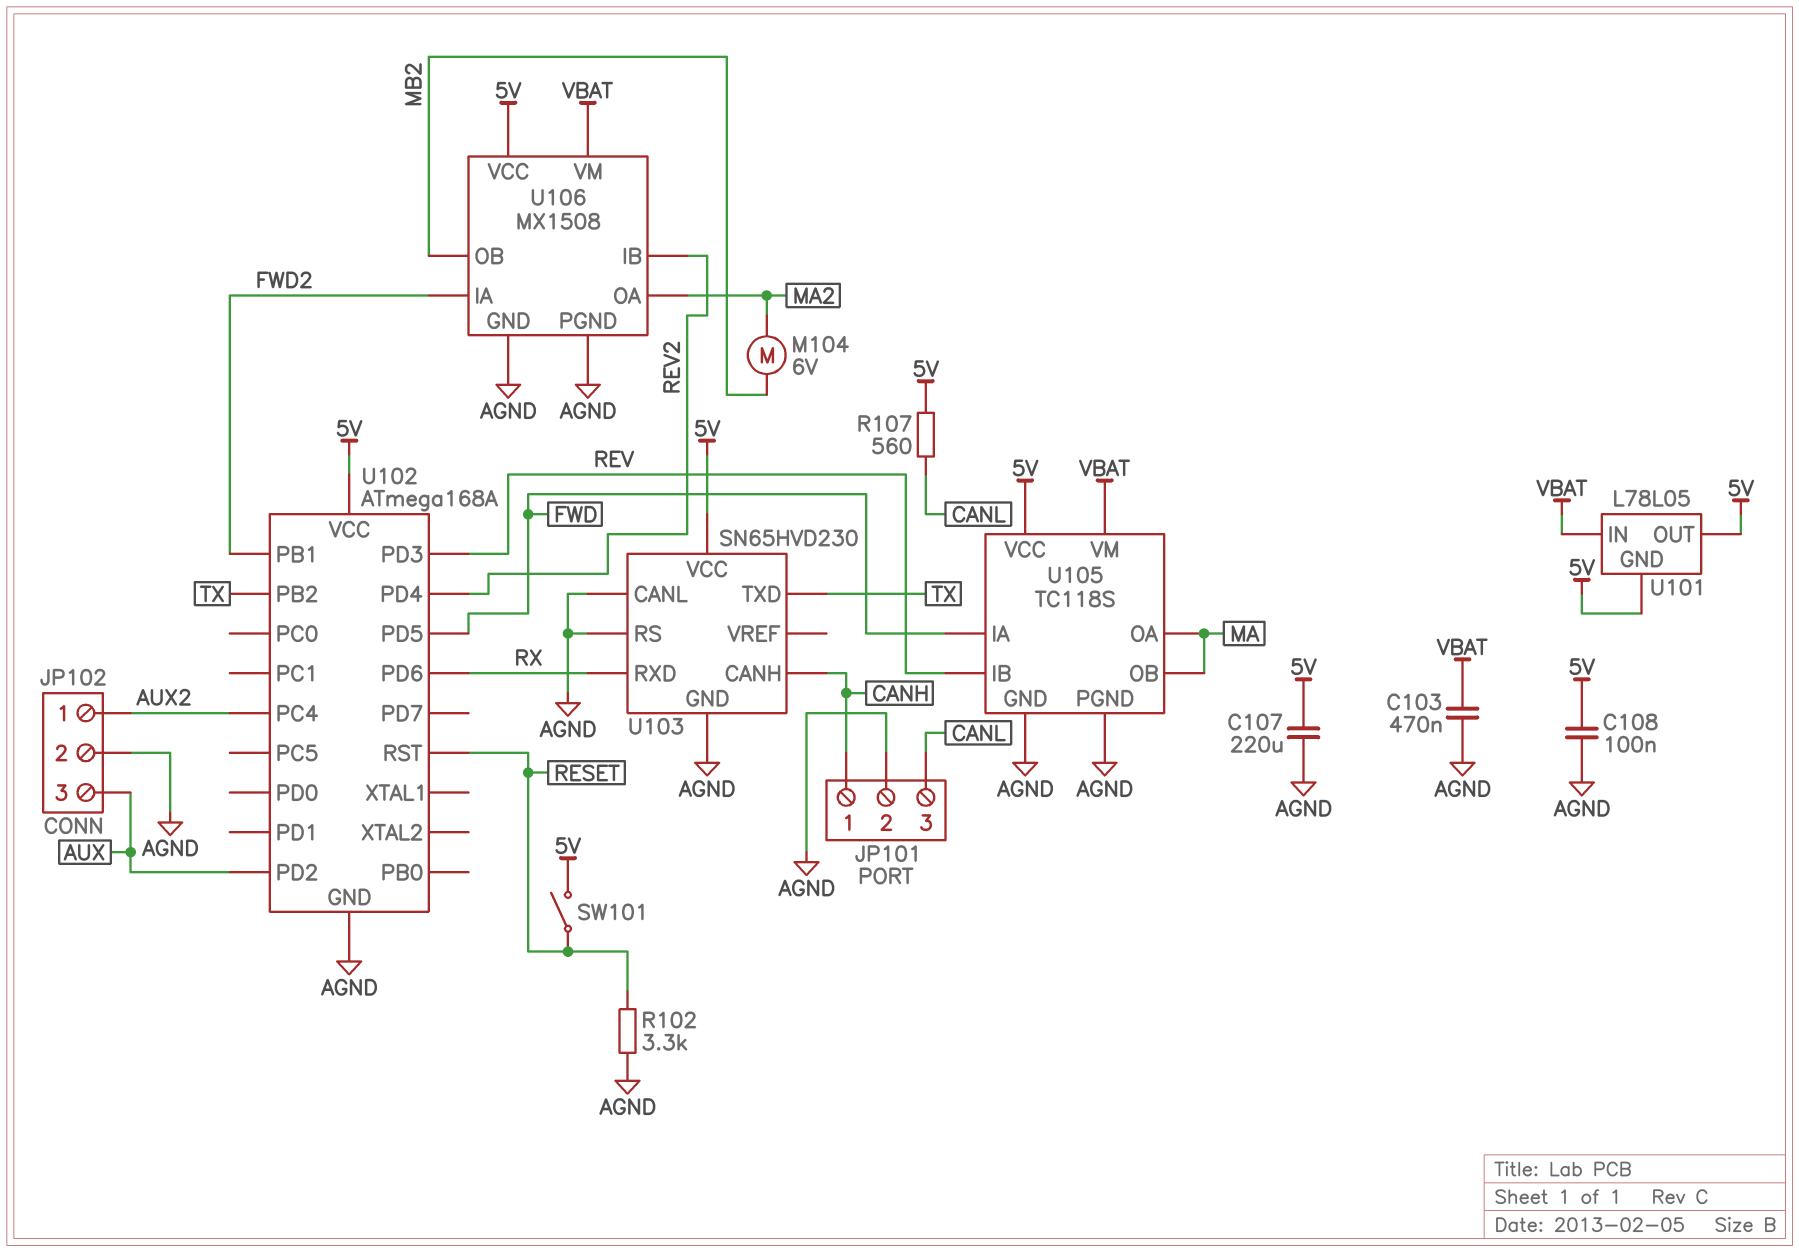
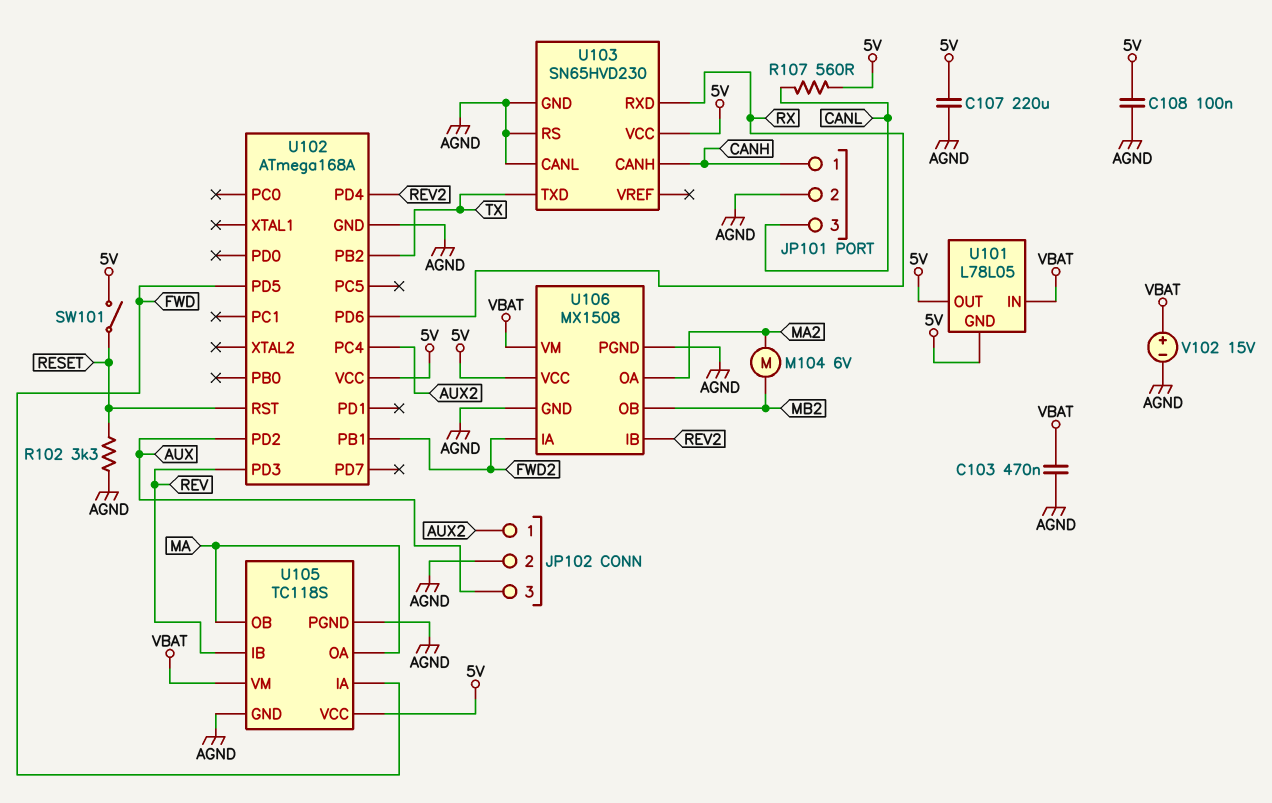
V102: none -> 15V (plus VBAT, minus AGND)

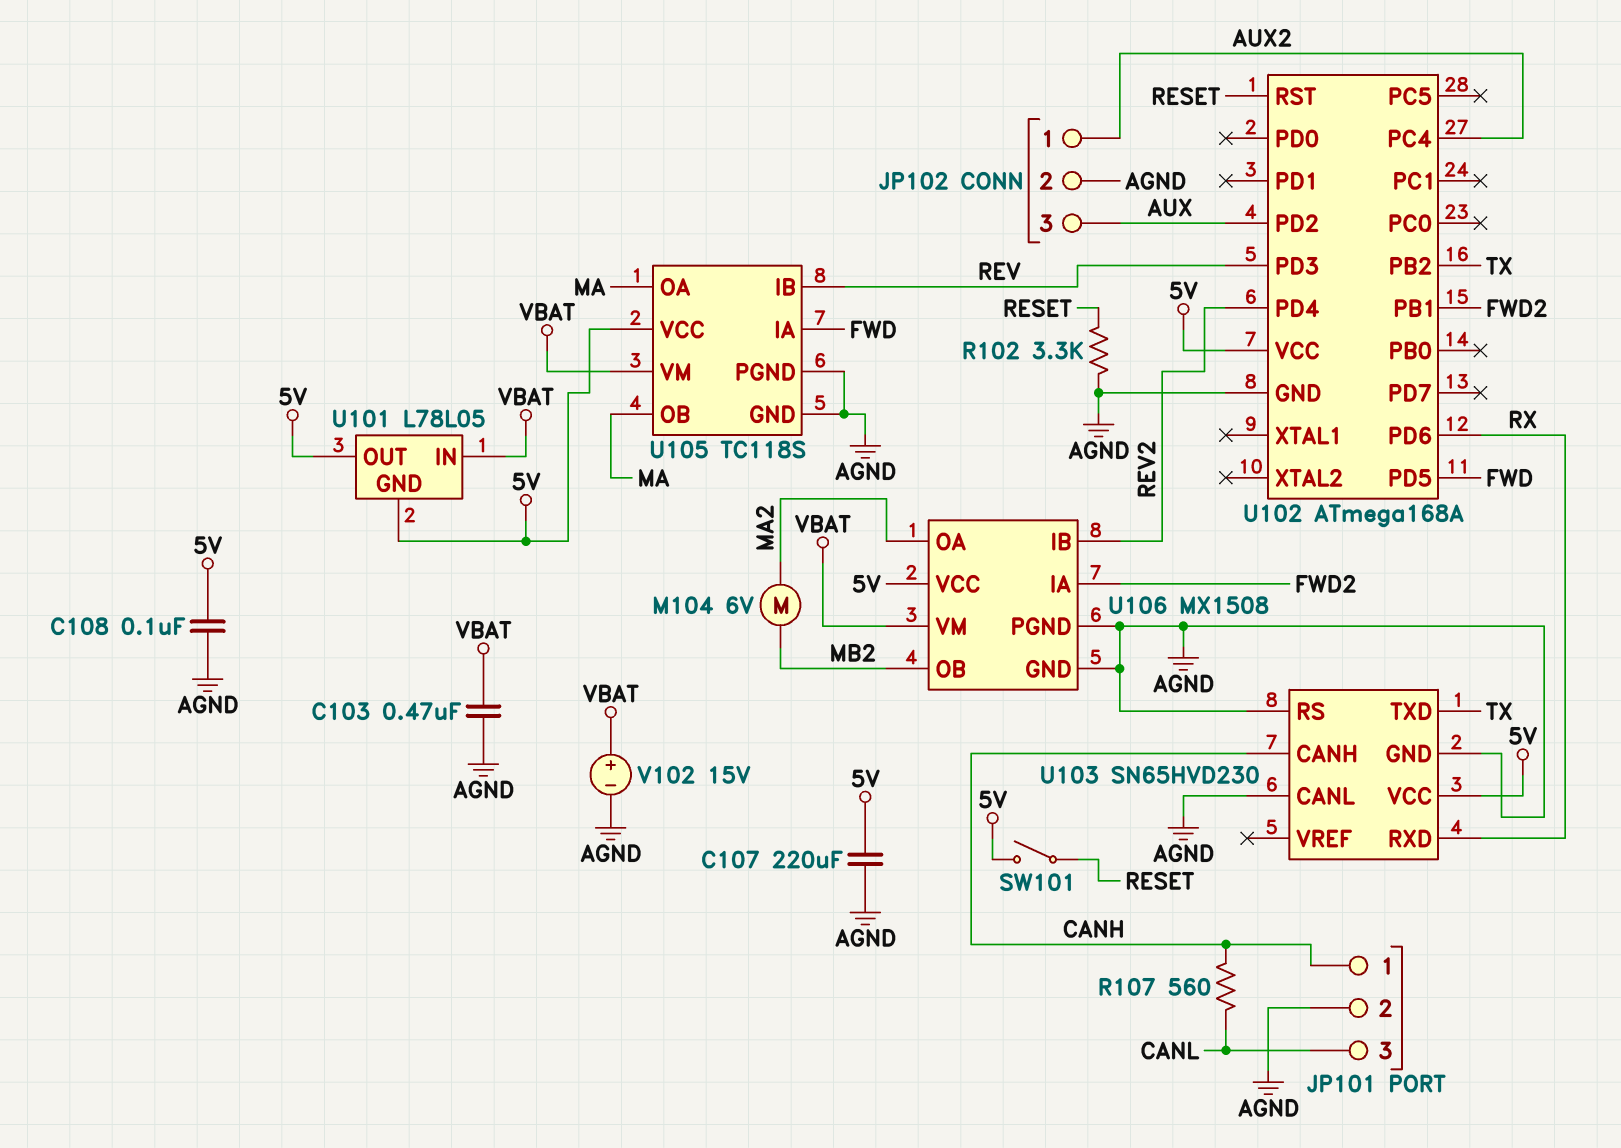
R107: 560 (5V, CANL) -> 560 (CANH, CANL)

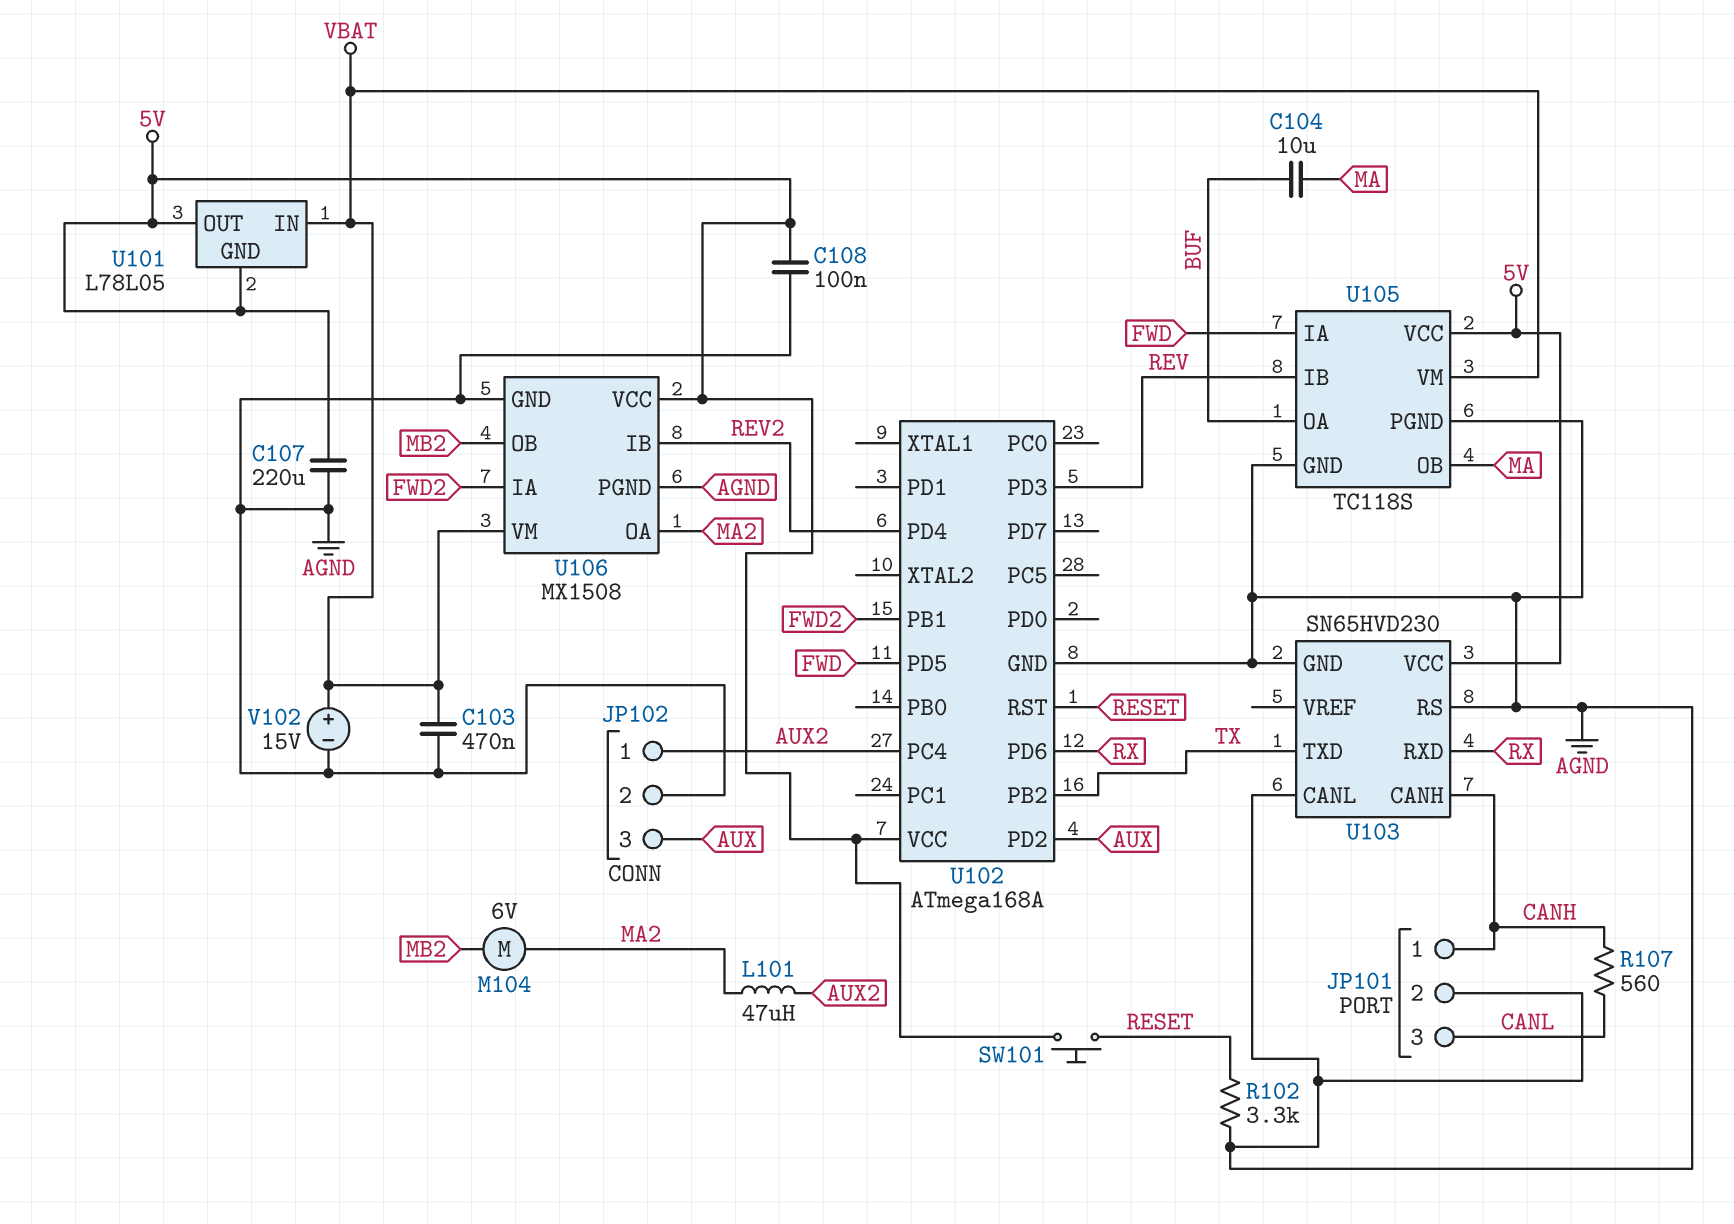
C104: none -> 10uF (BUF, MA)
L101: none -> 47uH (AUX2, MA2)
SW101: switch (5V, RESET) -> button (5V, RESET)
U105 pin OA: MA -> BUF

